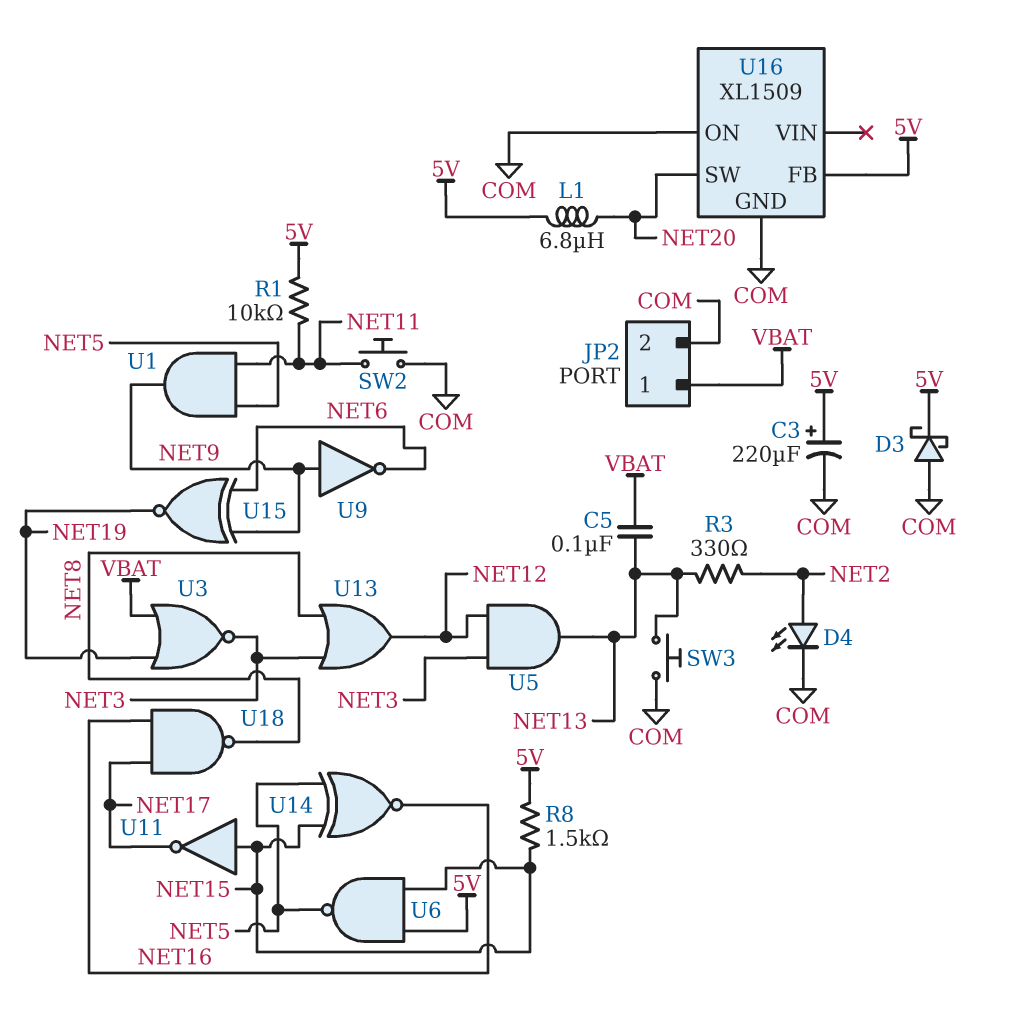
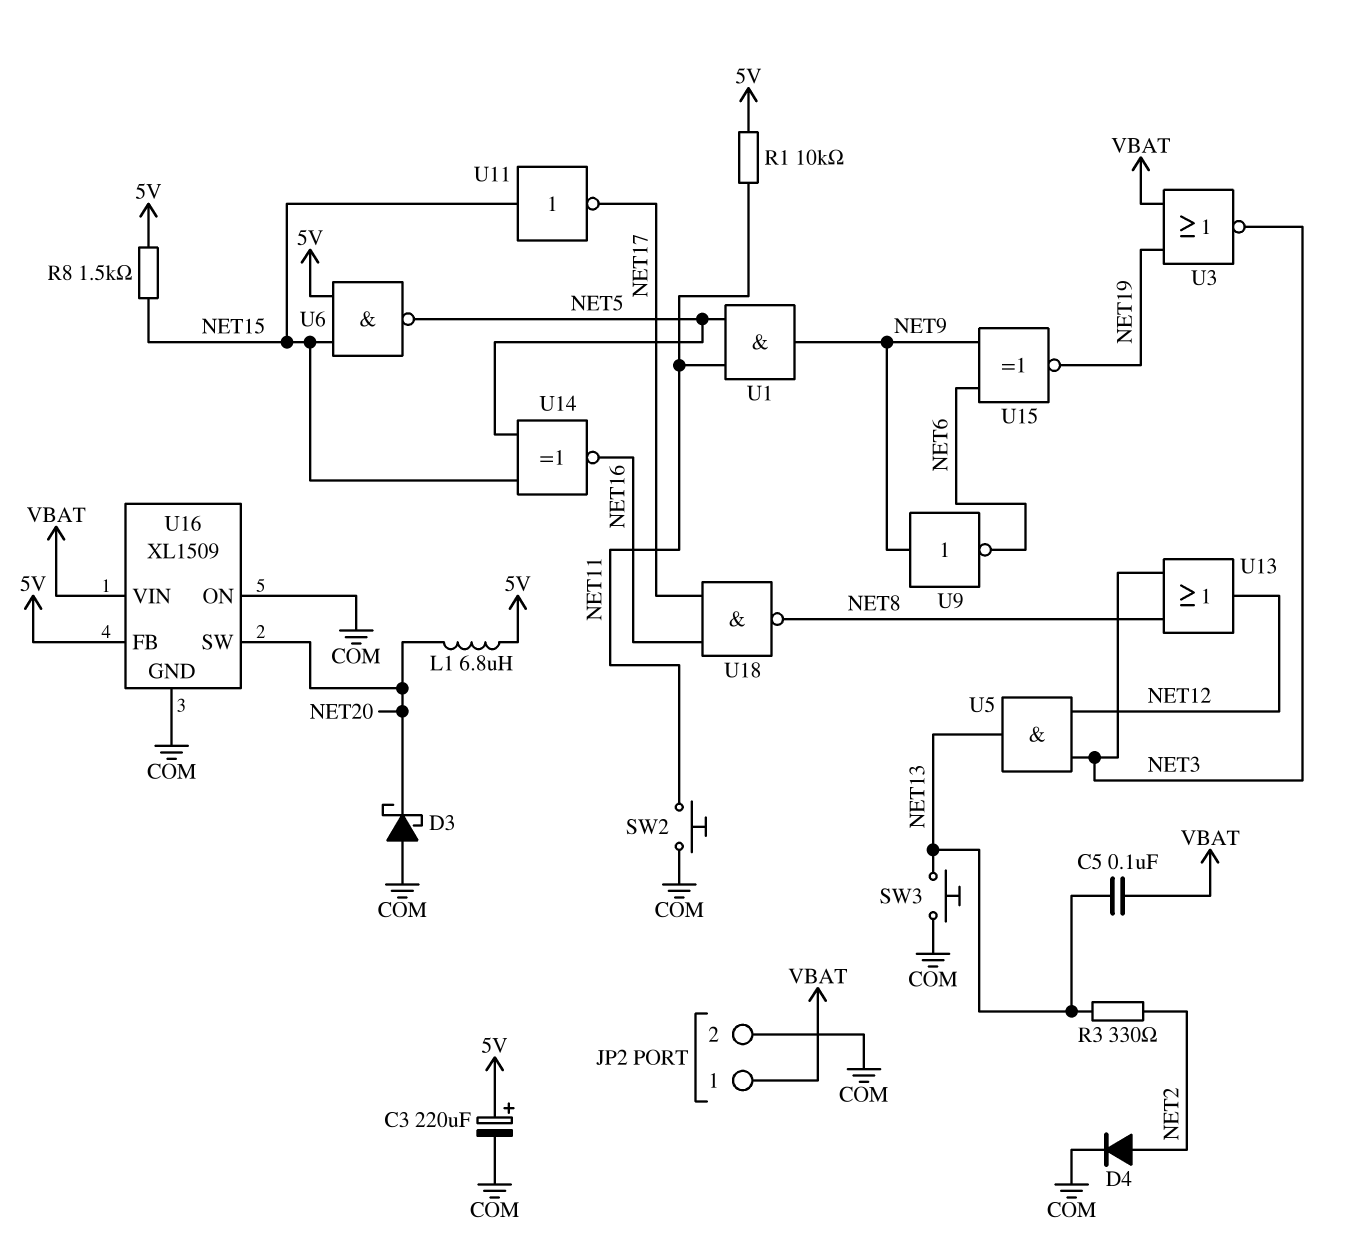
D3: schottky (A COM, K 5V) -> schottky (A COM, K NET20)
D4: LED (A NET2, K COM) -> diode (A NET2, K COM)
U16 pin VIN: none -> VBAT

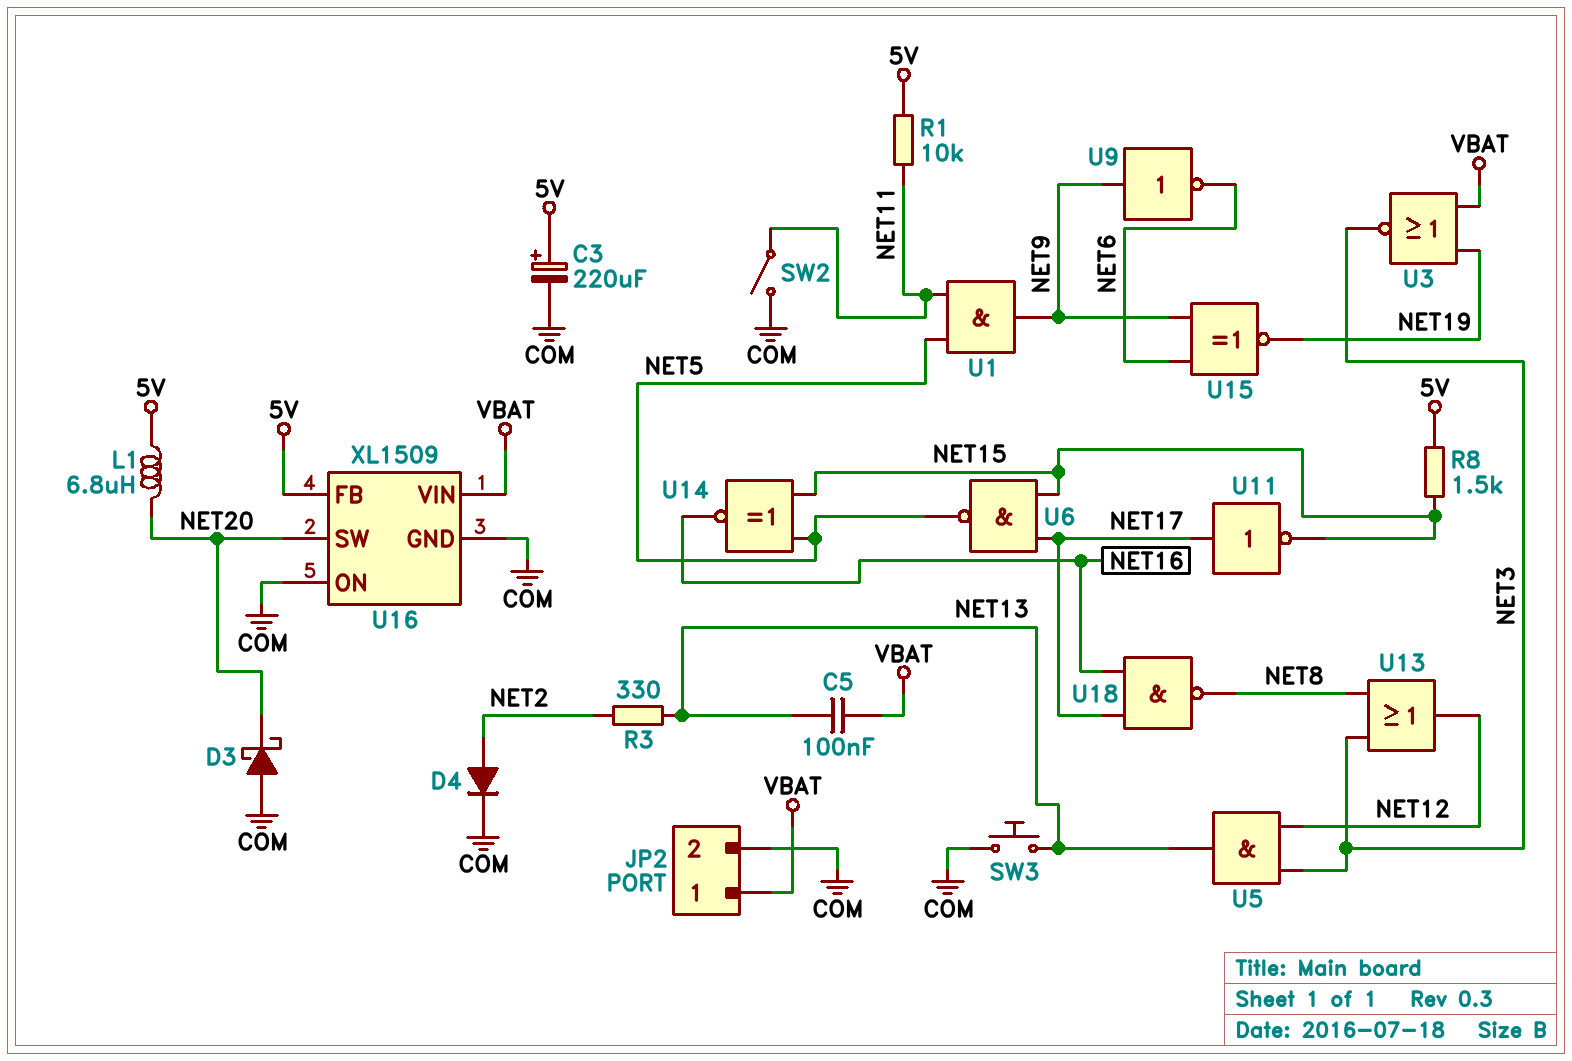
SW2: button (COM, NET11) -> switch (COM, NET11)
U6: NAND (in 5V, in NET15, out NET5) -> NAND (in NET15, in NET17, out NET5)
U11: NOT (in NET15, out NET17) -> NOT (in NET17, out NET15)

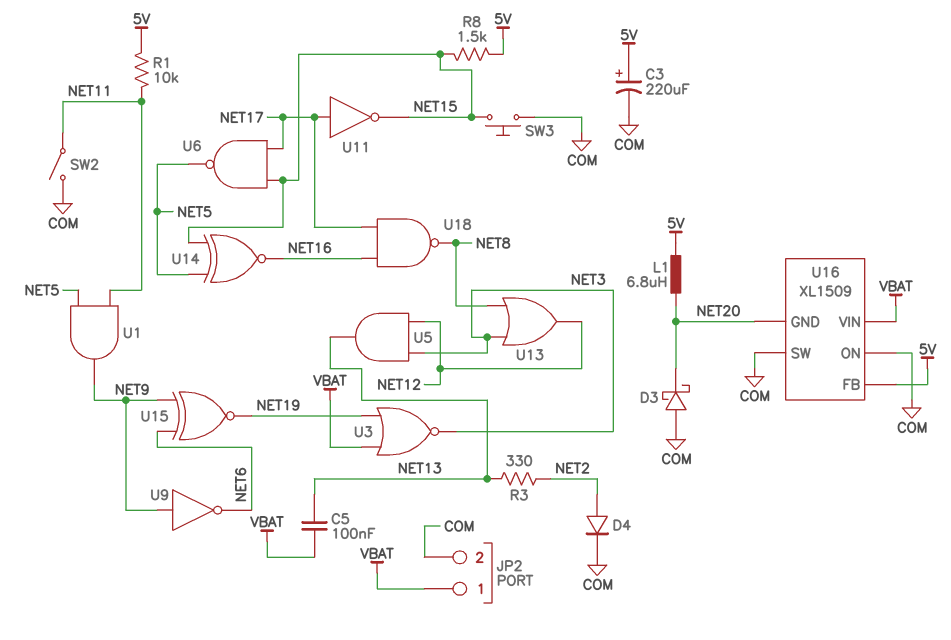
SW3: button (COM, NET13) -> button (COM, NET15)
U16 pin GND: COM -> NET20
U16 pin SW: NET20 -> COM

